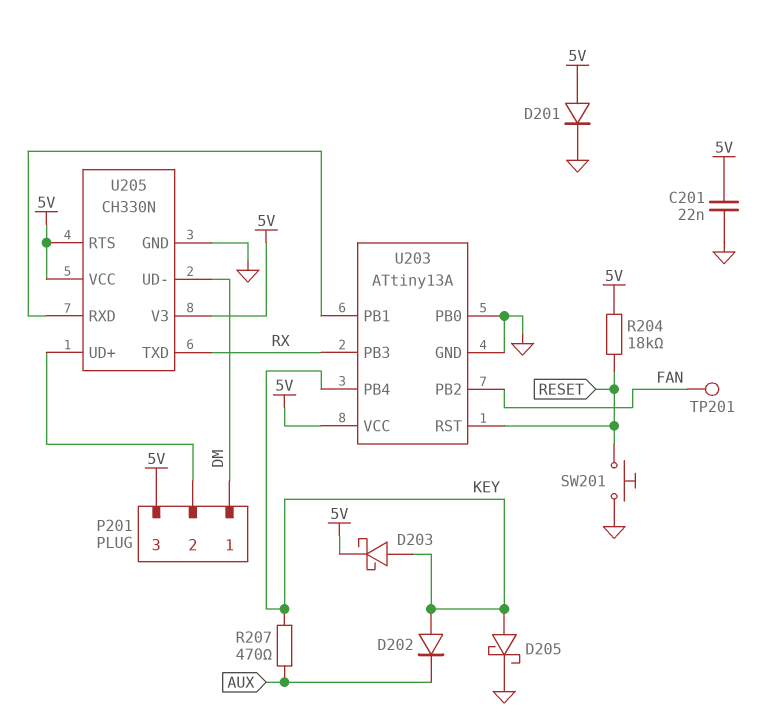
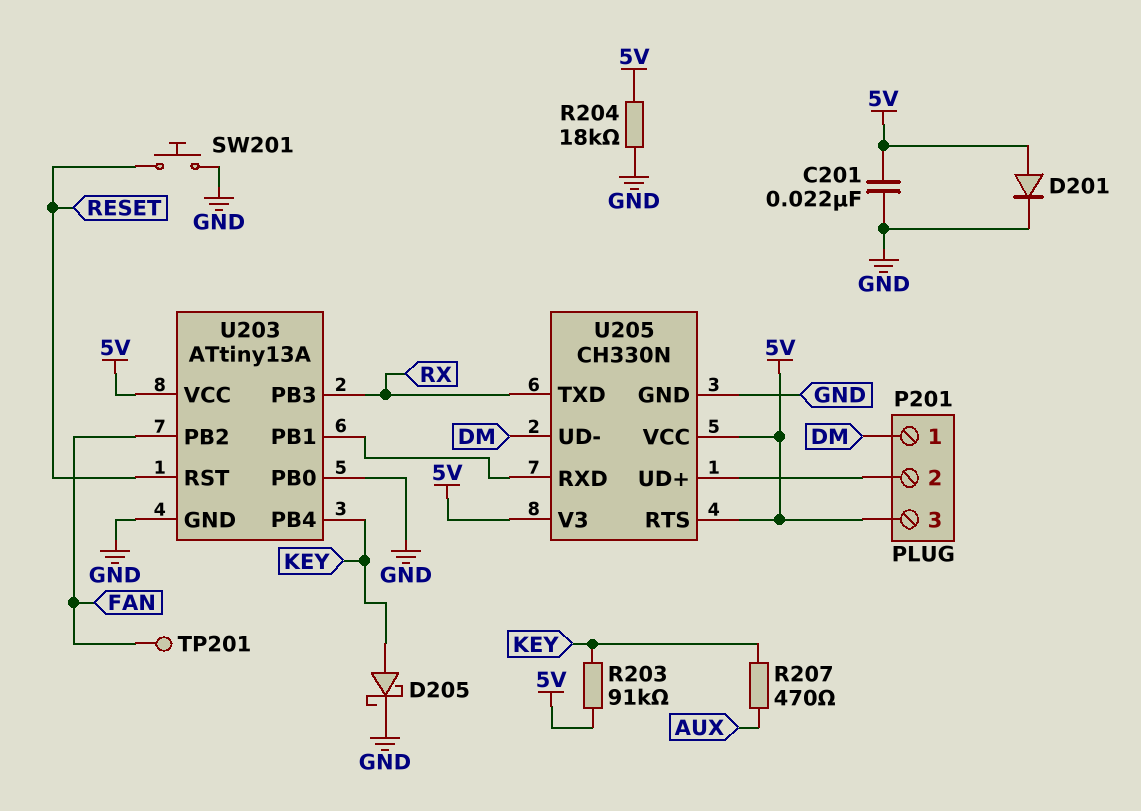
D202: diode (A KEY, K AUX) -> none
D203: schottky (A KEY, K 5V) -> none
R203: none -> 91k (5V, KEY)
R204: 18k (5V, RESET) -> 18k (5V, GND)

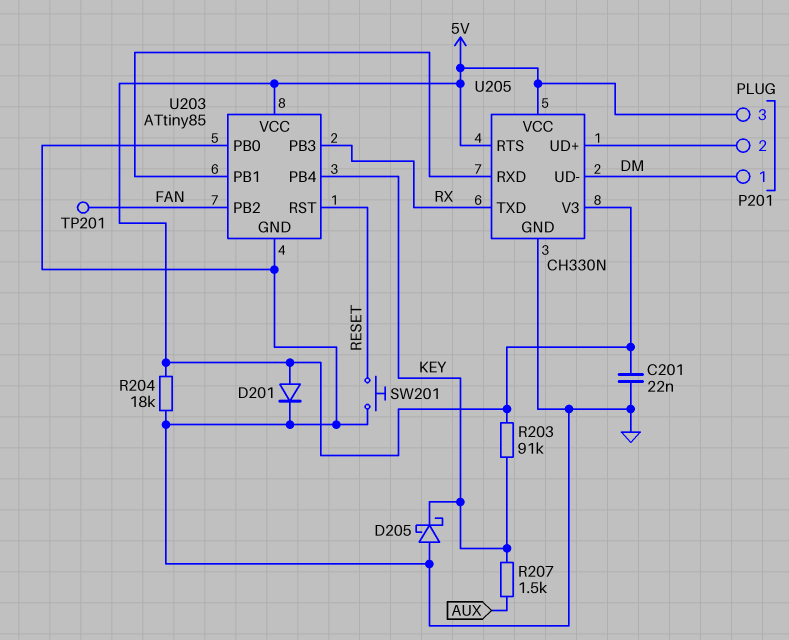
D205: schottky (A KEY, K GND) -> schottky (A GND, K KEY)
R207: 470 (AUX, KEY) -> 1.5k (AUX, KEY)
U203: ATtiny13A -> ATtiny85

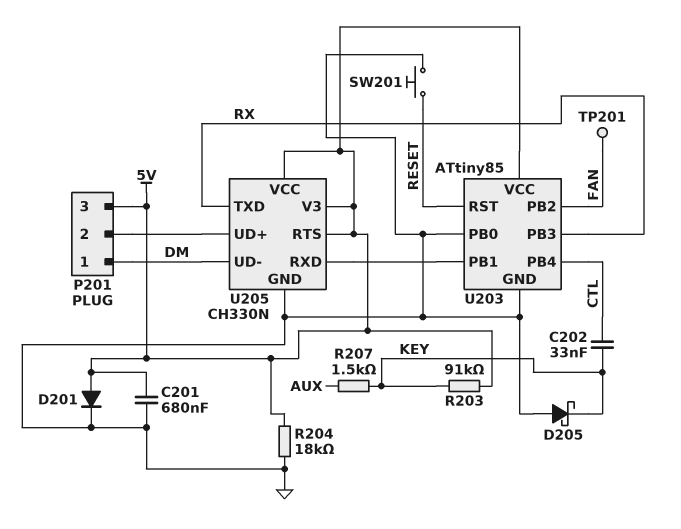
C201: 22nF (5V, GND) -> 680nF (5V, GND)
C202: none -> 33nF (CTL, KEY)
U203 pin PB4: KEY -> CTL

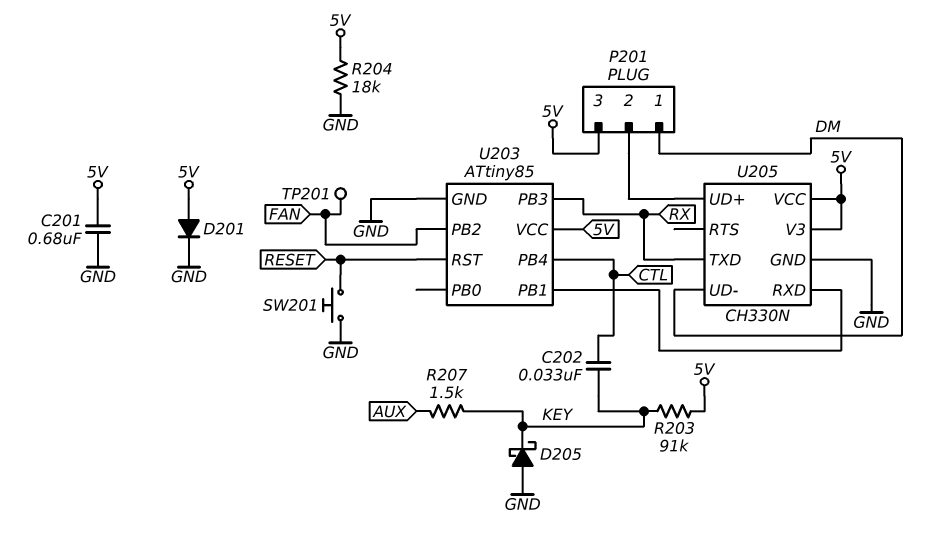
U203 pin PB0: GND -> none
U205 pin RTS: 5V -> none

